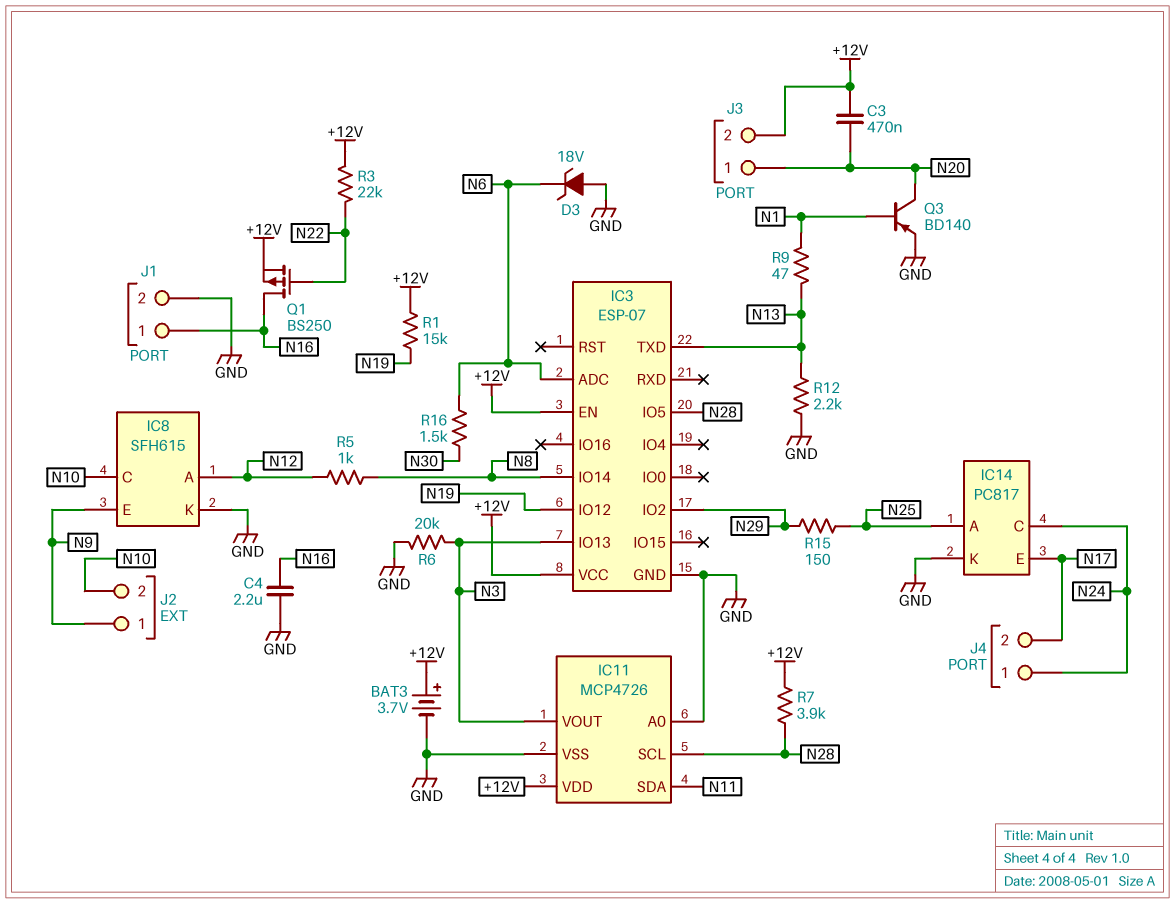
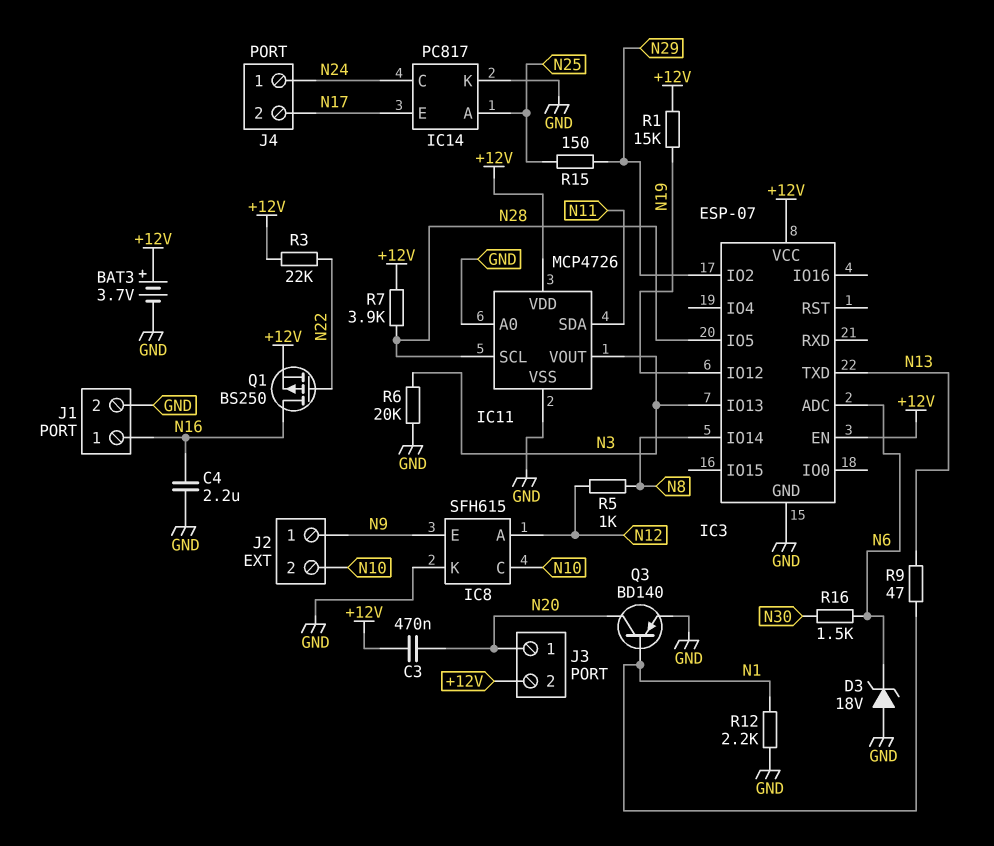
R12: 2.2k (GND, N13) -> 2.2k (GND, N1)

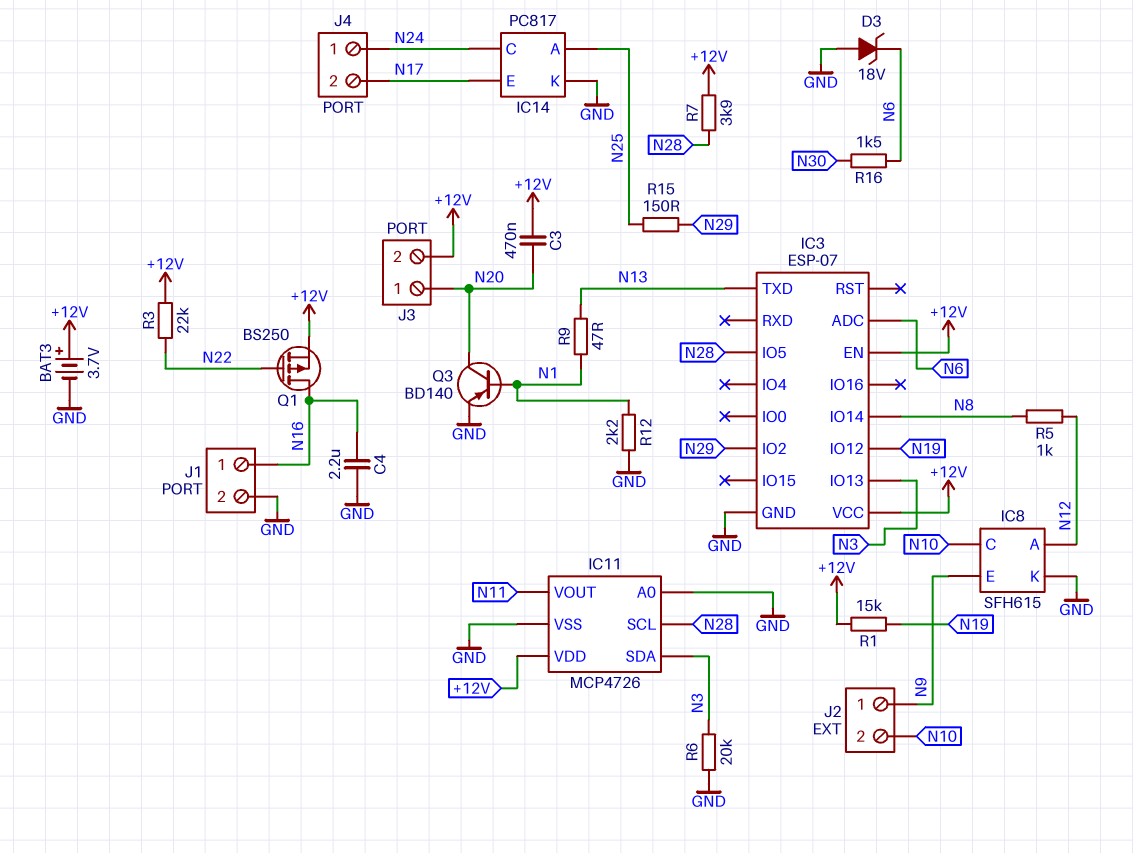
IC11 pin SDA: N11 -> N3
IC11 pin VOUT: N3 -> N11

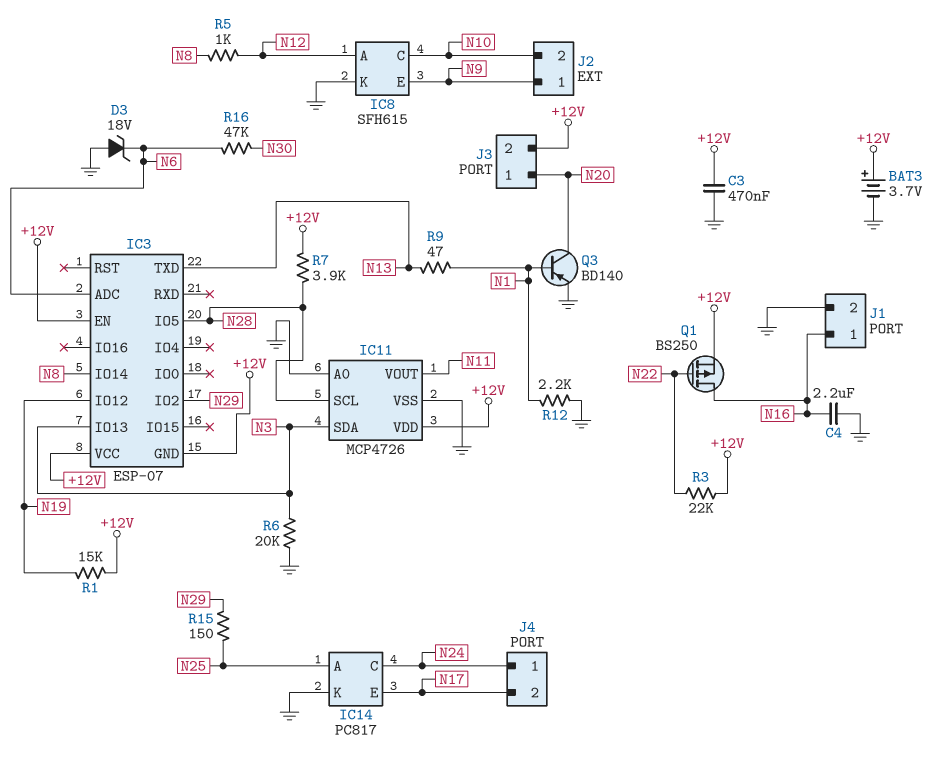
C3: 470nF (+12V, N20) -> 470nF (+12V, GND)
IC3 pin GND: GND -> +12V
R16: 1.5k (N6, N30) -> 47k (N6, N30)

